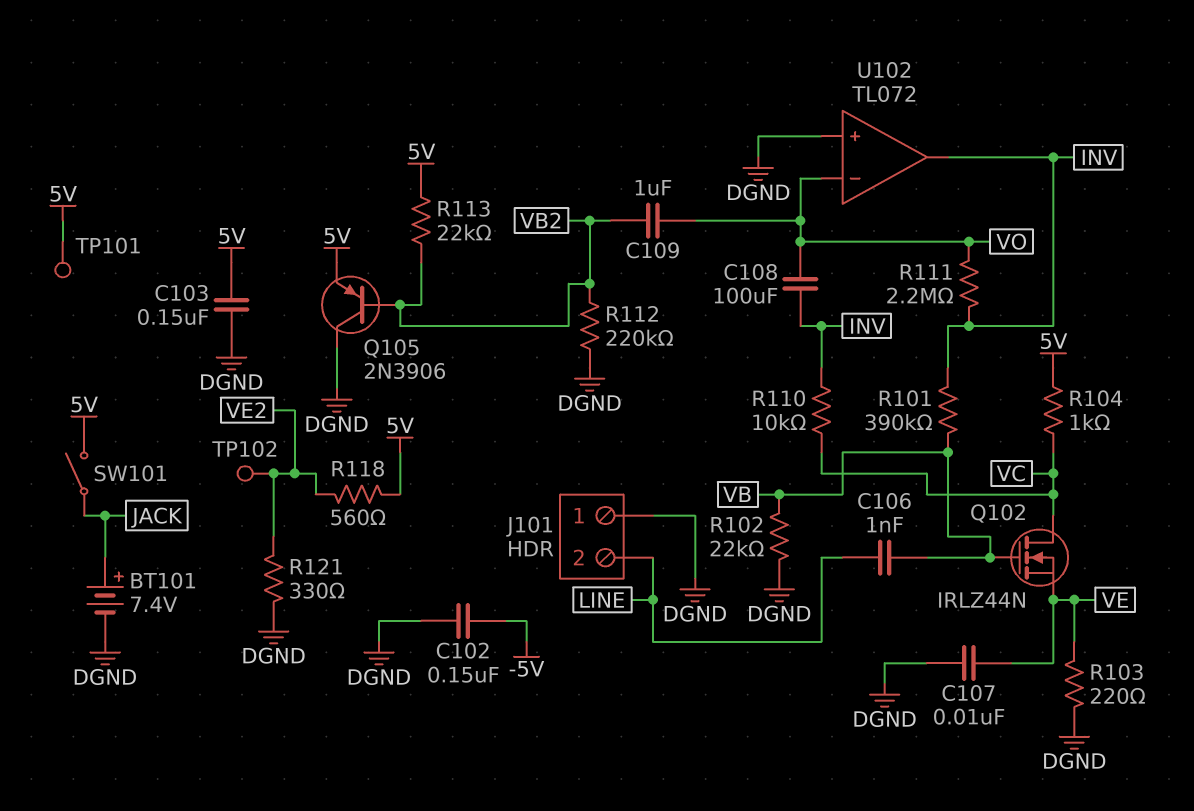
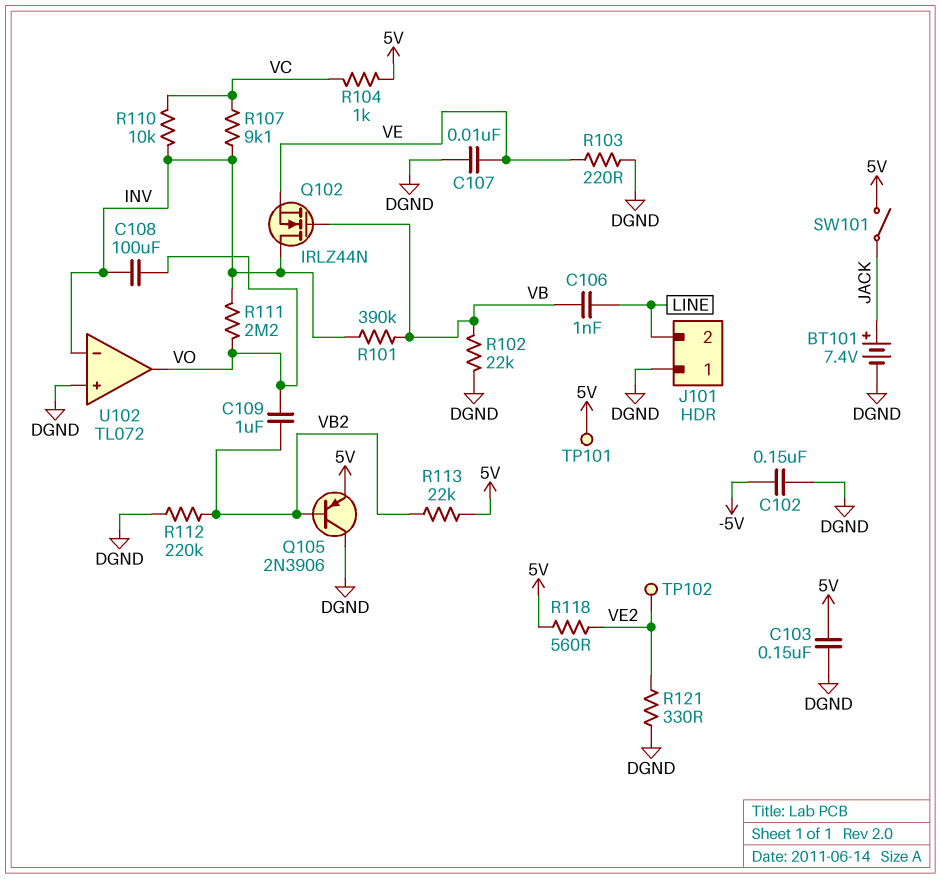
Q102: NMOS IRLZ44N (G VB, D VC, S VE) -> NMOS IRLZ44N (G VB, D INV, S VE)
R107: none -> 9.1k (INV, VC)
U102 pin in-: VO -> INV
U102 pin out: INV -> VO

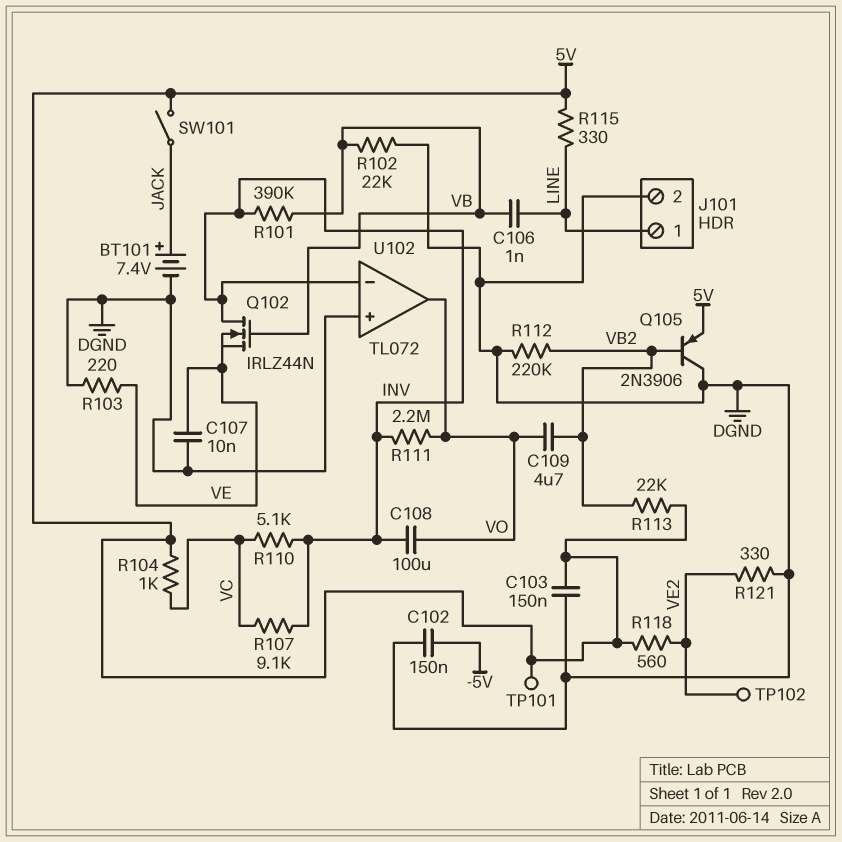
C109: 1uF (VB2, VO) -> 4.7uF (VB2, VO)
J101 pin 1: DGND -> LINE
J101 pin 2: LINE -> DGND
R110: 10k (INV, VC) -> 5.1k (INV, VC)
R115: none -> 330 (5V, LINE)

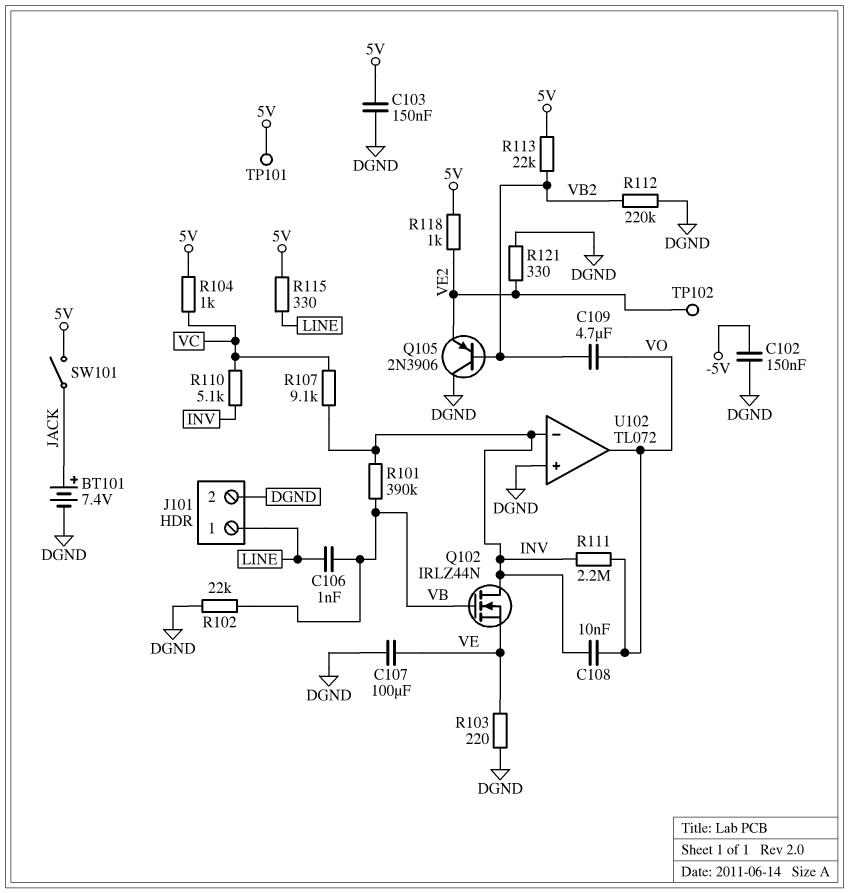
C107: 10nF (DGND, VE) -> 100uF (DGND, VE)
C108: 100uF (INV, VO) -> 10nF (INV, VO)
Q105: PNP 2N3906 (B VB2, C DGND, E 5V) -> PNP 2N3906 (B VB2, C DGND, E VE2)
R118: 560 (5V, VE2) -> 1k (5V, VE2)

